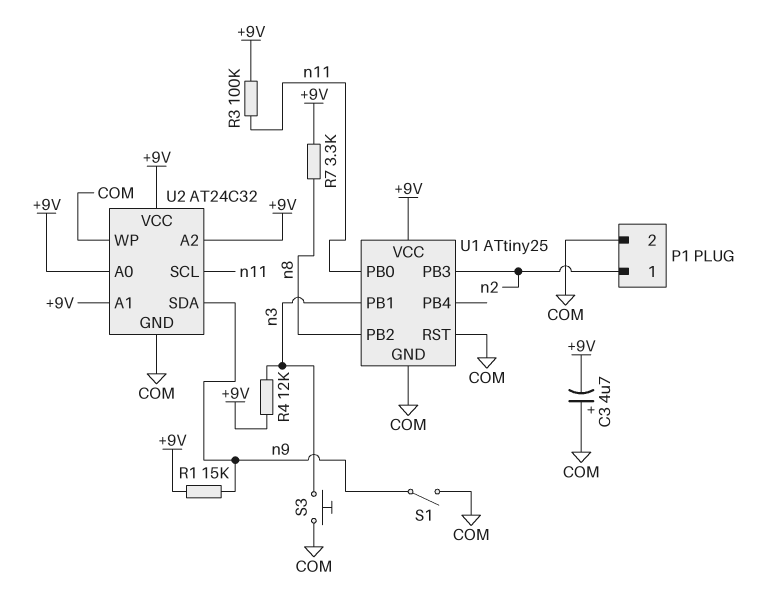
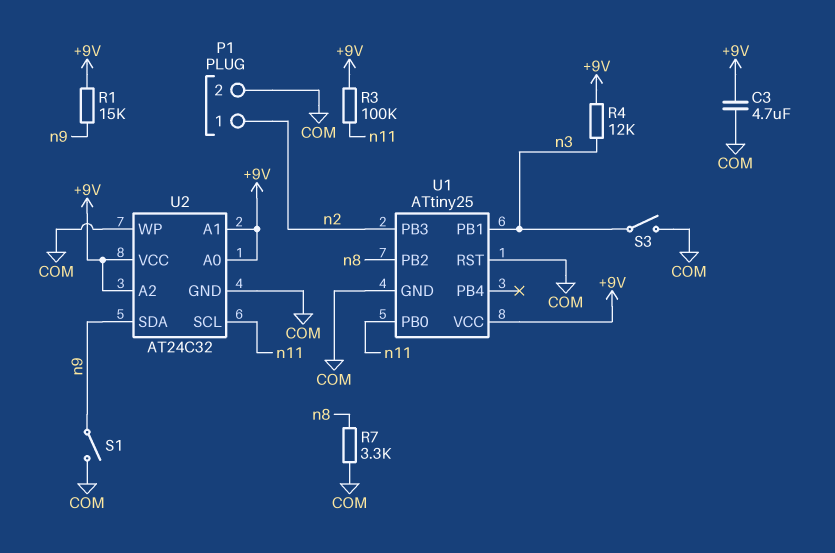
C3: 4.7uF (plus COM, minus +9V) -> 4.7uF (+9V, COM)
R7: 3.3k (+9V, n8) -> 3.3k (COM, n8)
S3: button (COM, n3) -> switch (COM, n3)

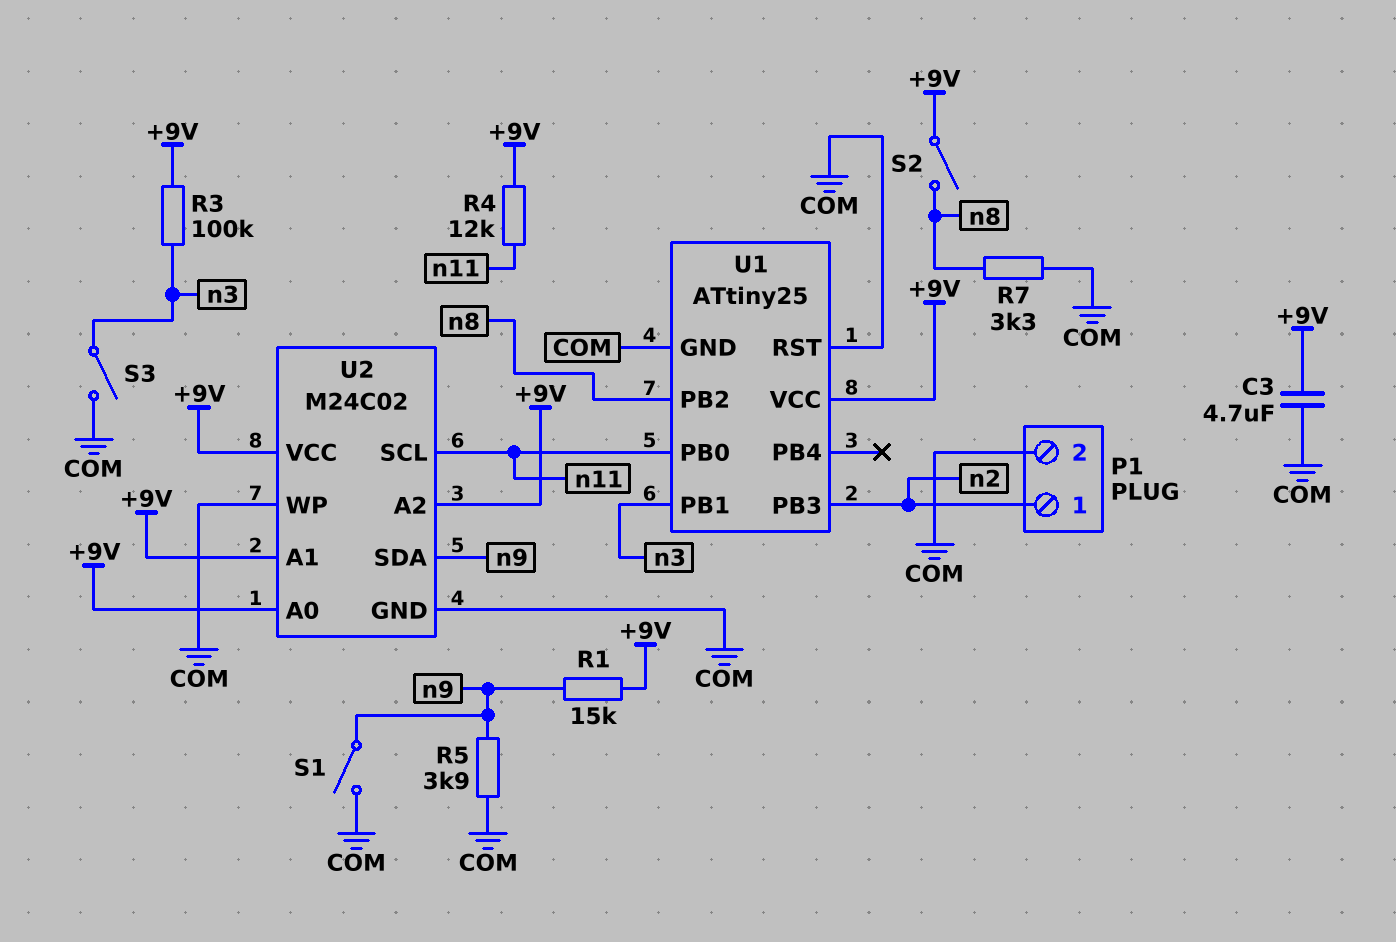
R3: 100k (+9V, n11) -> 100k (+9V, n3)
R4: 12k (+9V, n3) -> 12k (+9V, n11)
R5: none -> 3.9k (COM, n9)
S2: none -> switch (+9V, n8)
U2: AT24C32 -> M24C02

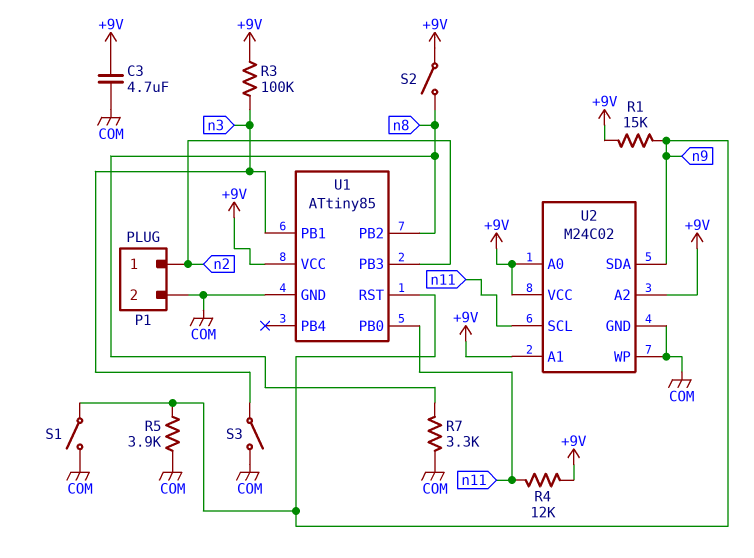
U1: ATtiny25 -> ATtiny85
U1 pin RST: COM -> n9

